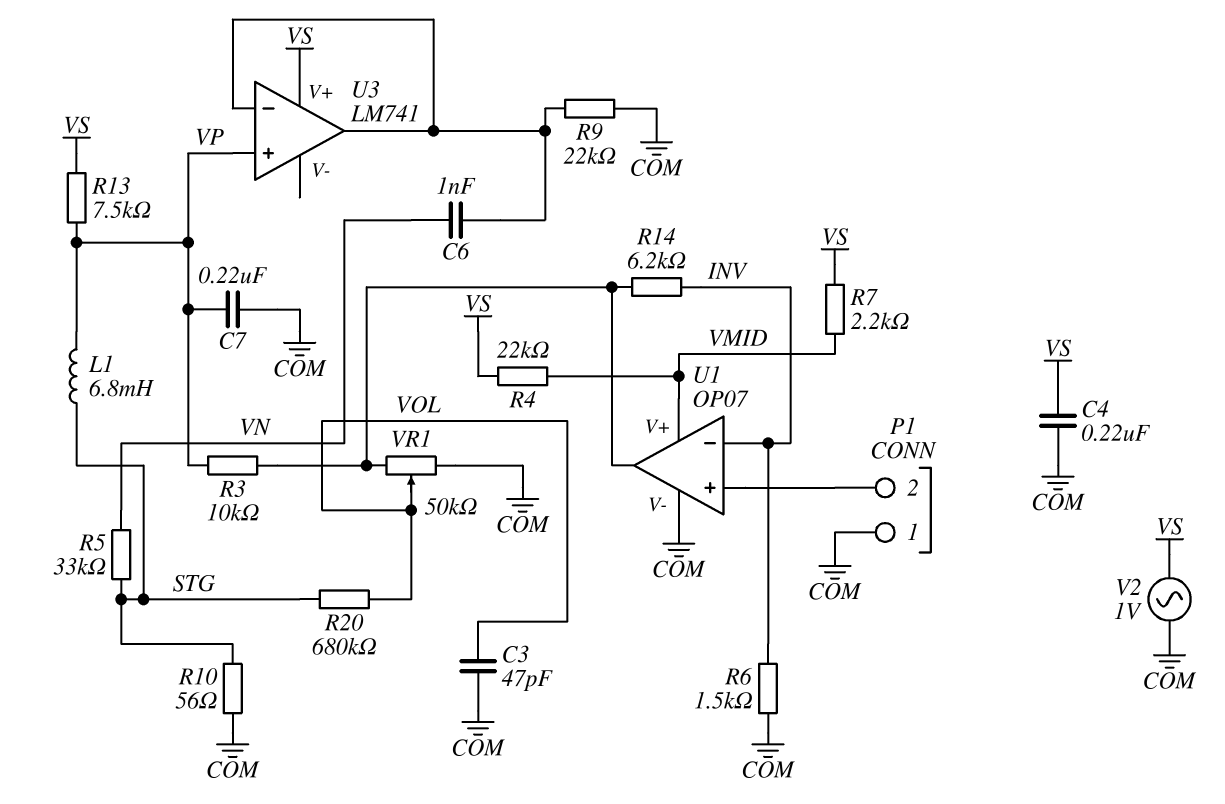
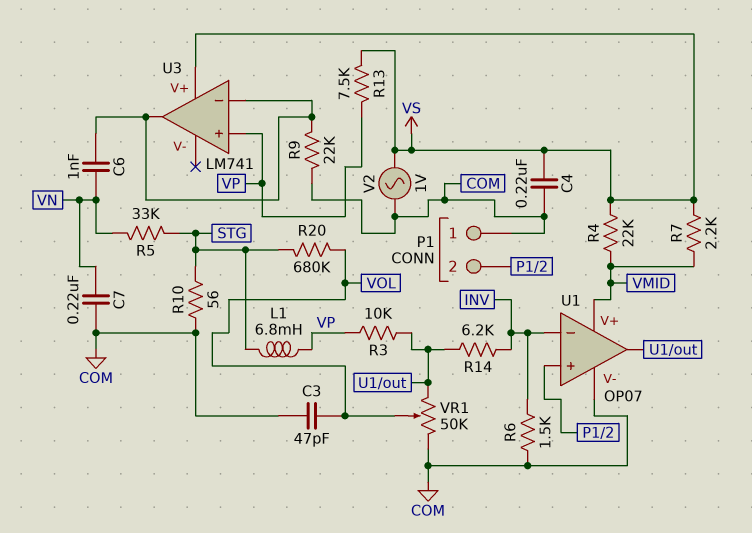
C7: 220nF (COM, VP) -> 220nF (COM, VN)

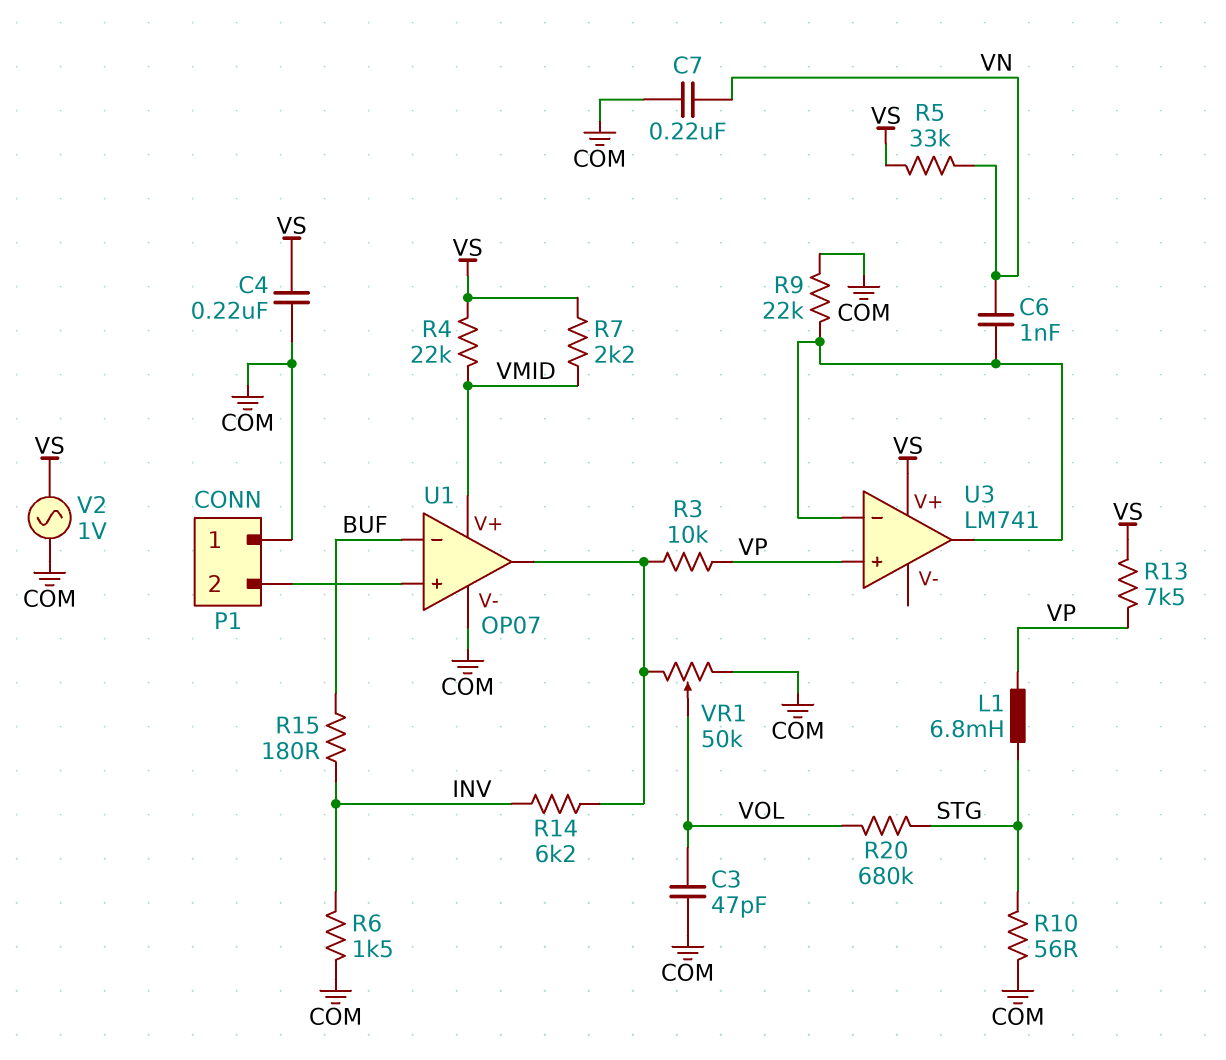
R5: 33k (STG, VN) -> 33k (VN, VS)
R15: none -> 180 (BUF, INV)
U1 pin in-: INV -> BUF

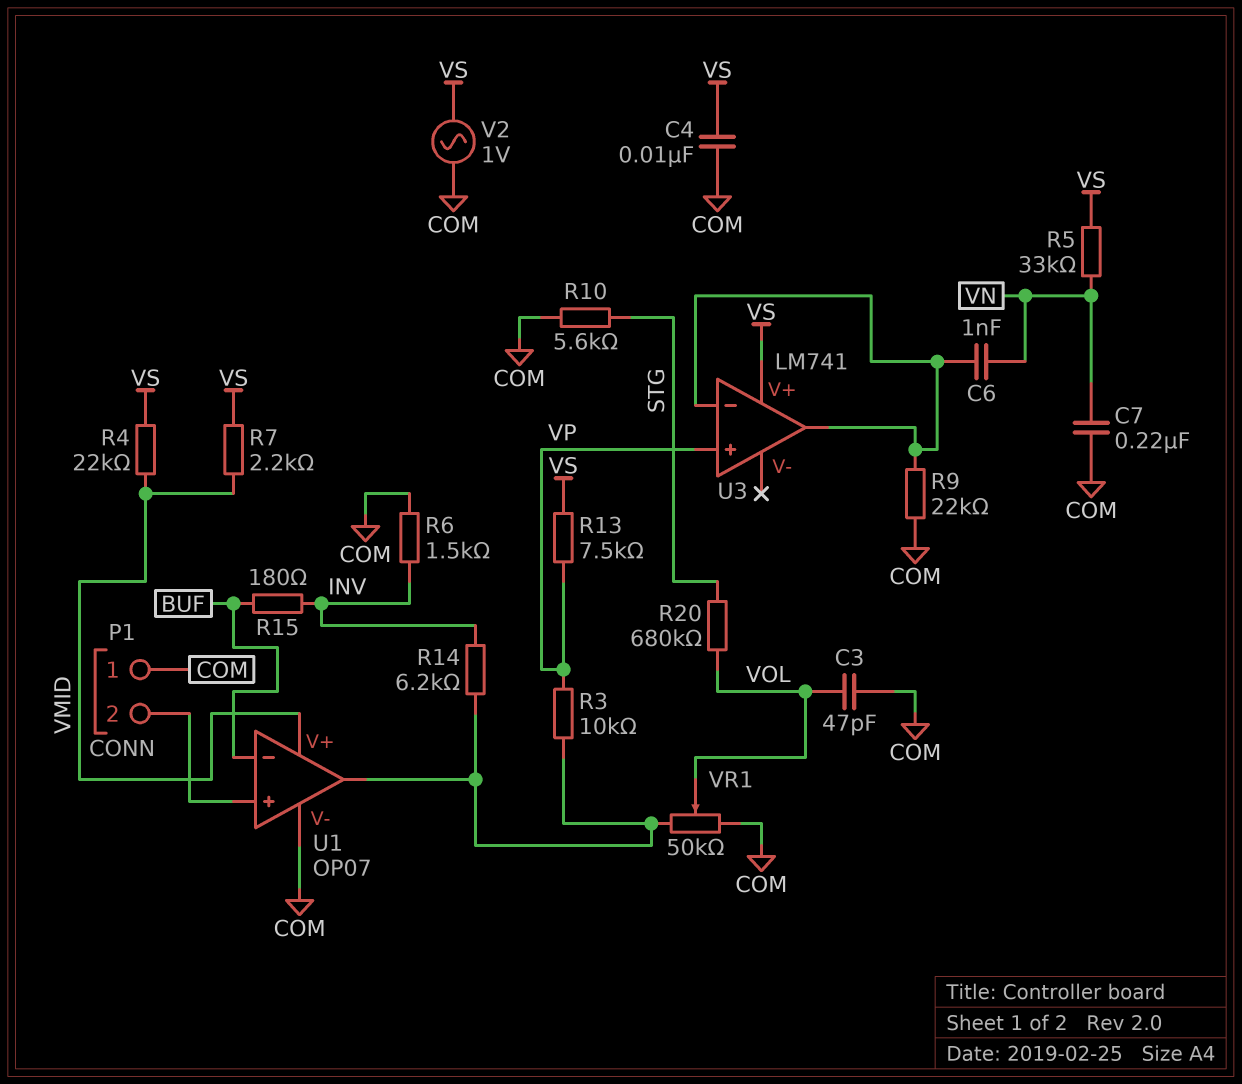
C4: 220nF (COM, VS) -> 10nF (COM, VS)
L1: 6.8mH (STG, VP) -> none
R10: 56 (COM, STG) -> 5.6k (COM, STG)

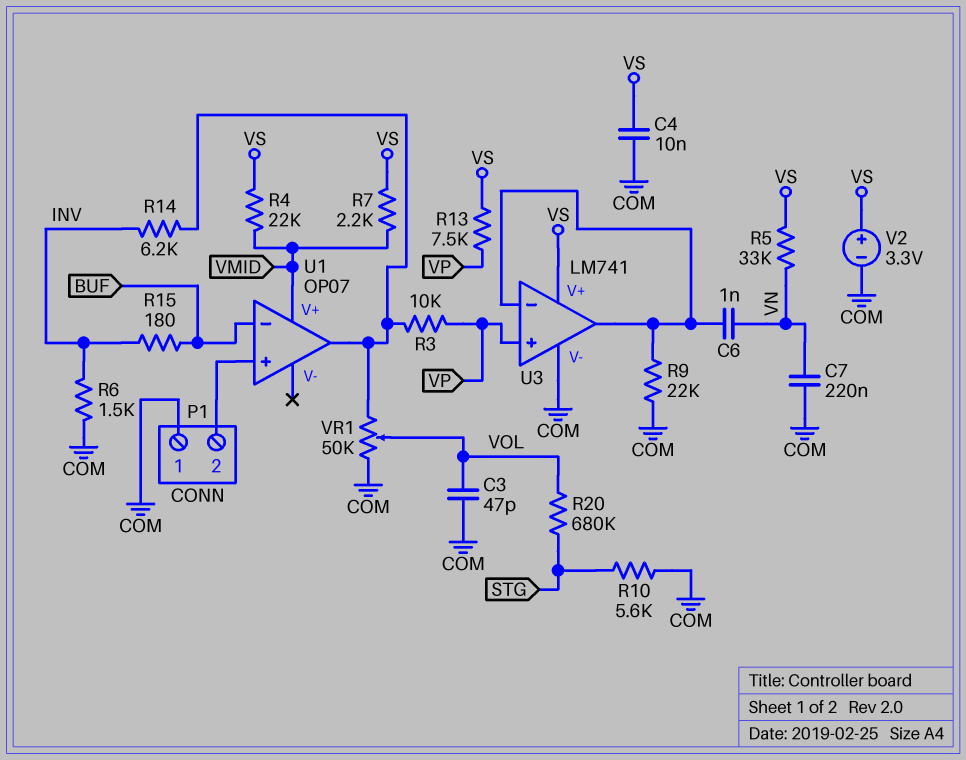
U1 pin V-: COM -> none
U3 pin V-: none -> COM
V2: AC 1V (COM, VS) -> 3.3V (plus VS, minus COM)

